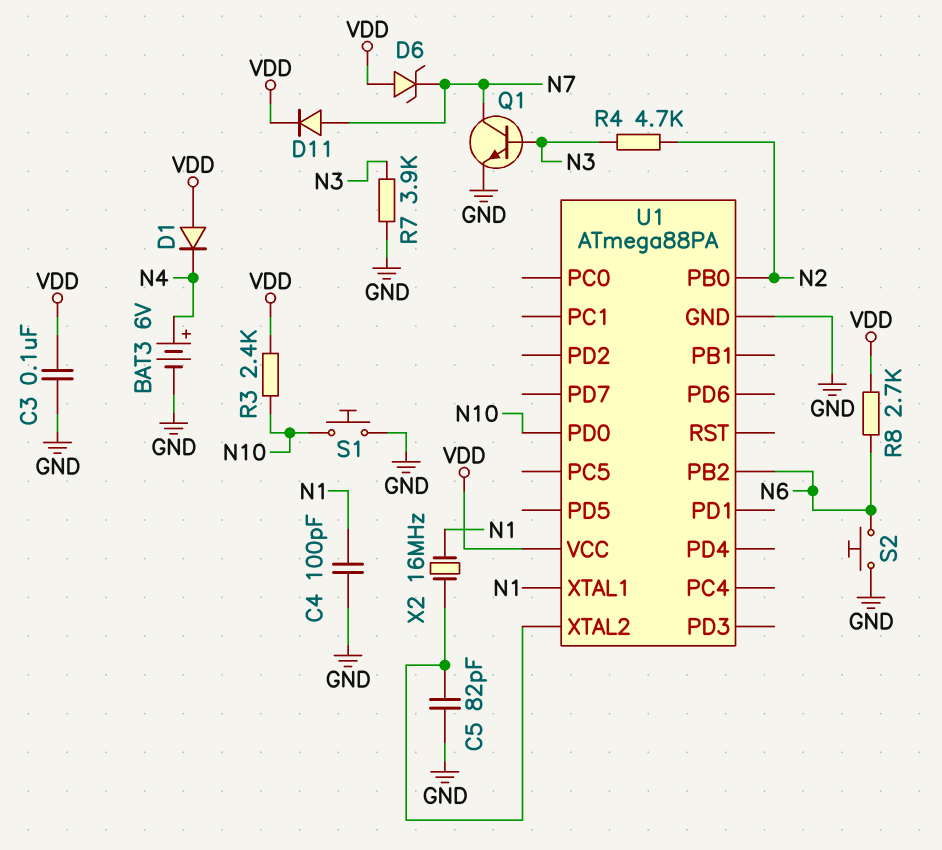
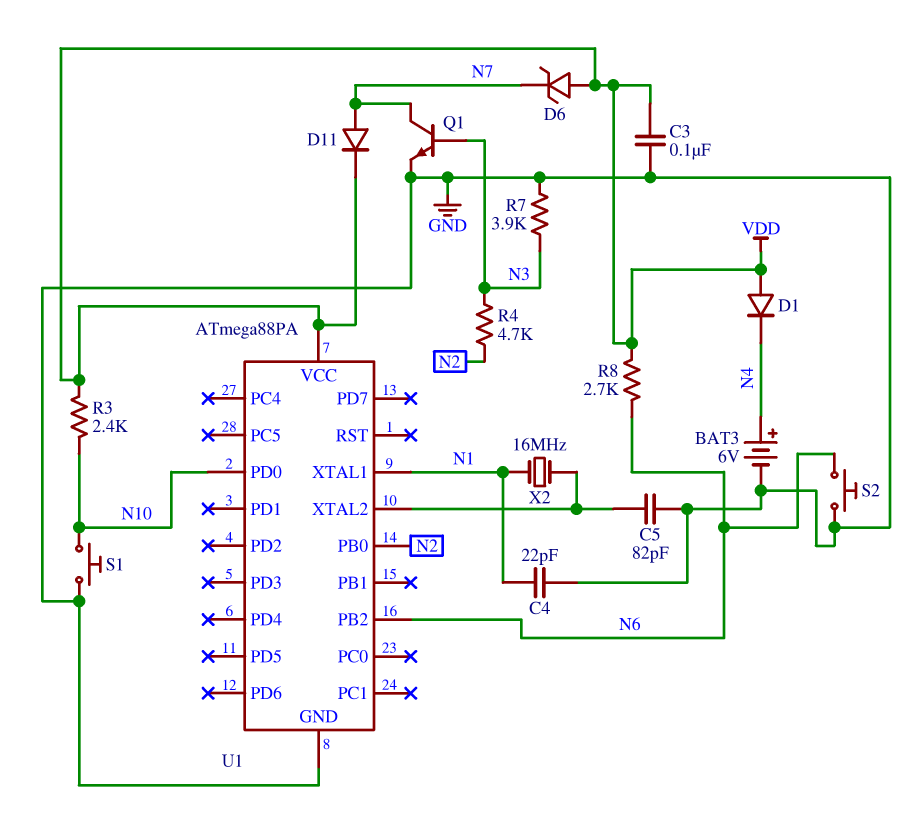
C4: 100pF (GND, N1) -> 22pF (GND, N1)

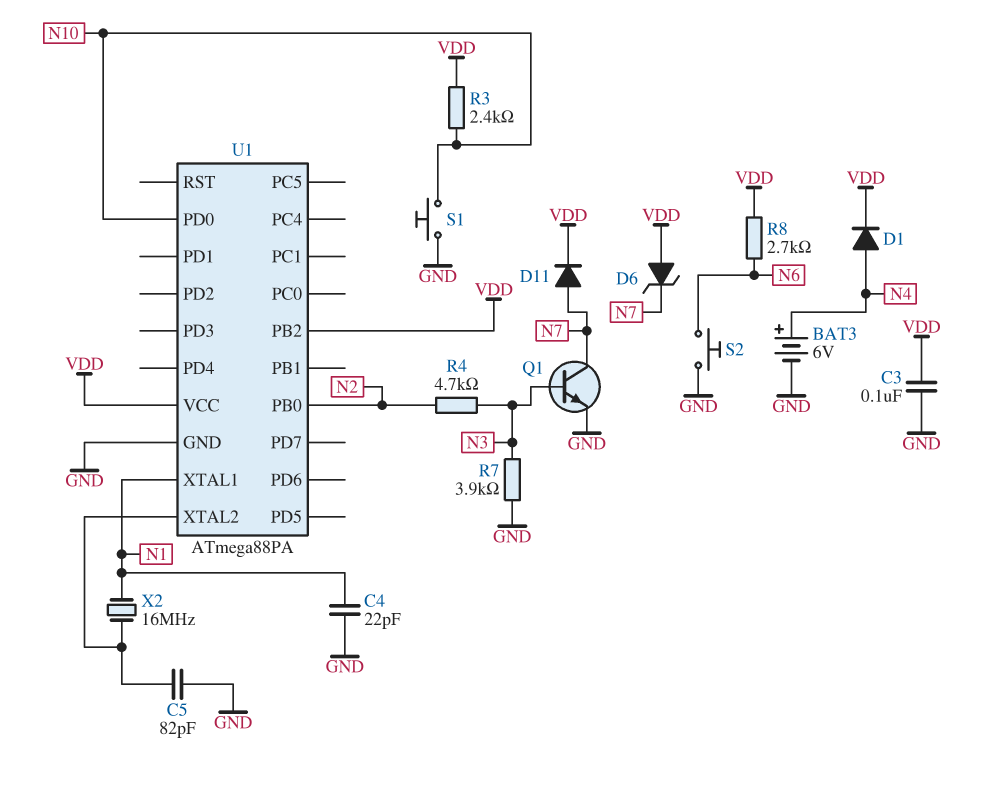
D1: diode (A VDD, K N4) -> diode (A N4, K VDD)
U1 pin PB2: N6 -> VDD

